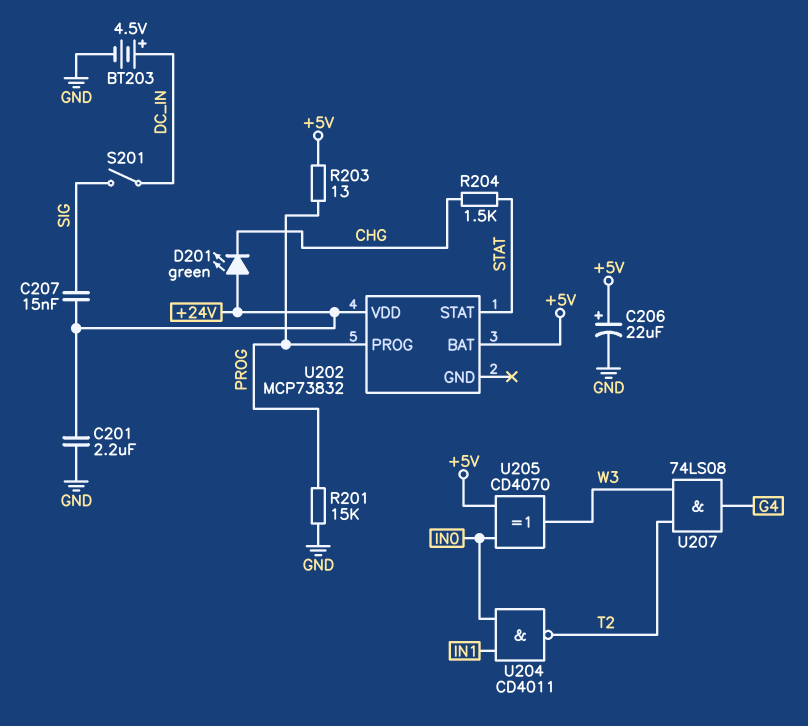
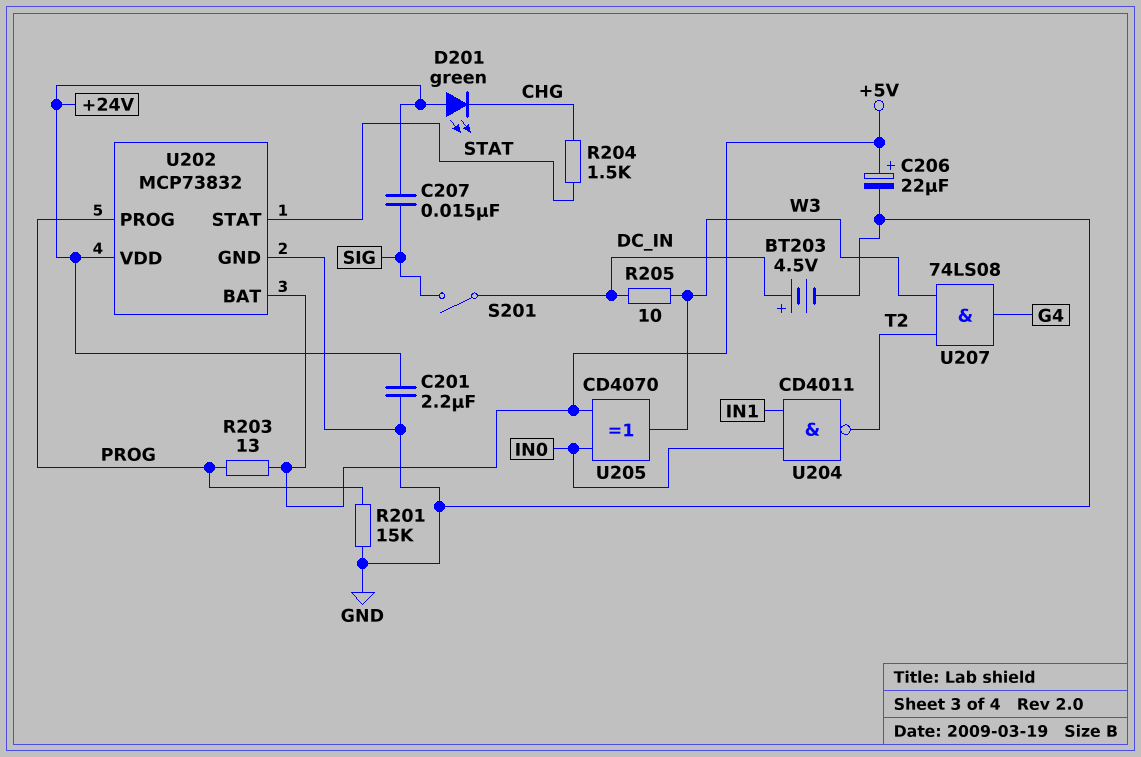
R205: none -> 10 (DC_IN, W3)
U202 pin GND: none -> GND

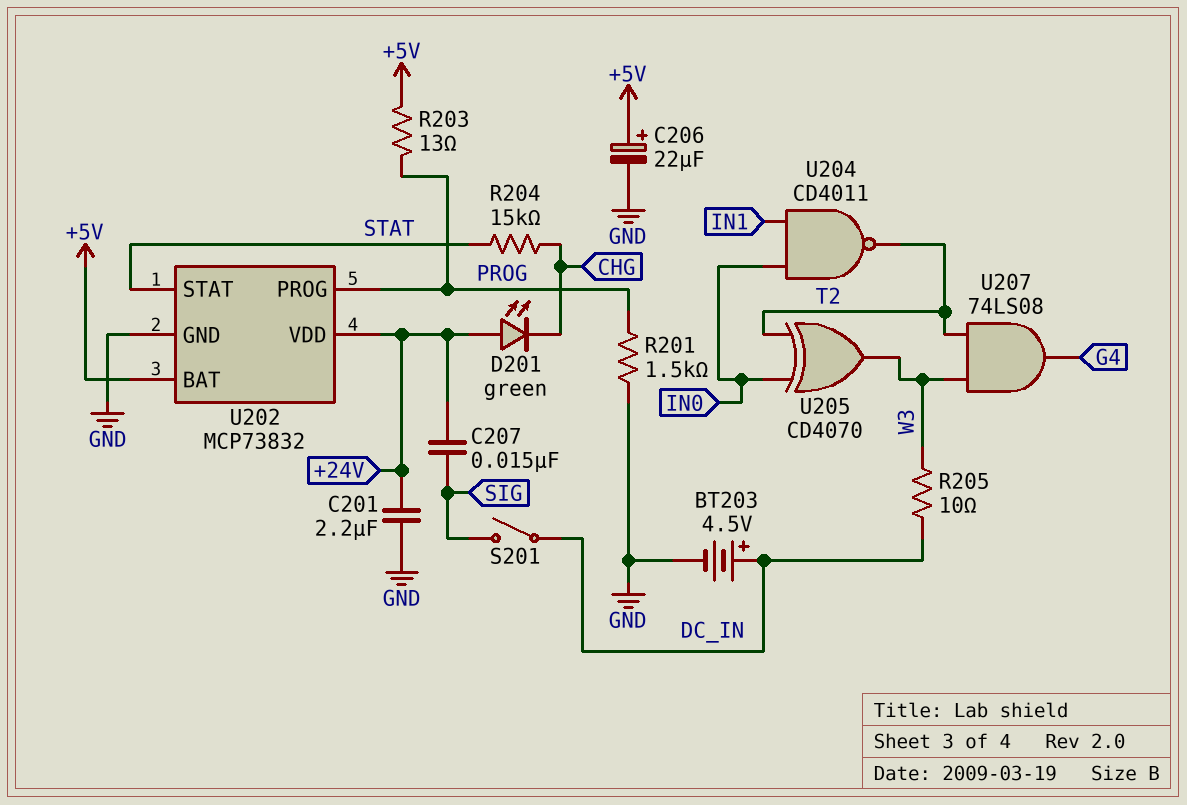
R201: 15k (GND, PROG) -> 1.5k (GND, PROG)
R204: 1.5k (CHG, STAT) -> 15k (CHG, STAT)
U205: XOR CD4070 (in +5V, in IN0, out W3) -> XOR CD4070 (in IN0, in T2, out W3)

